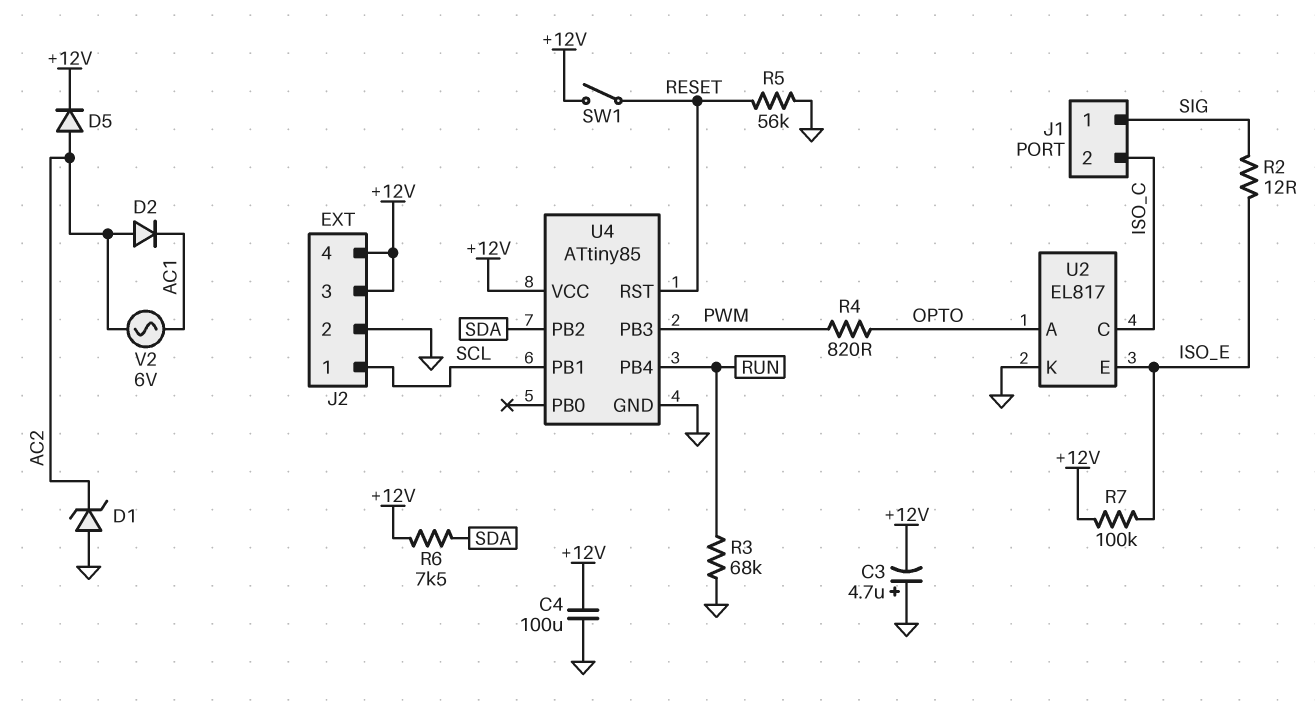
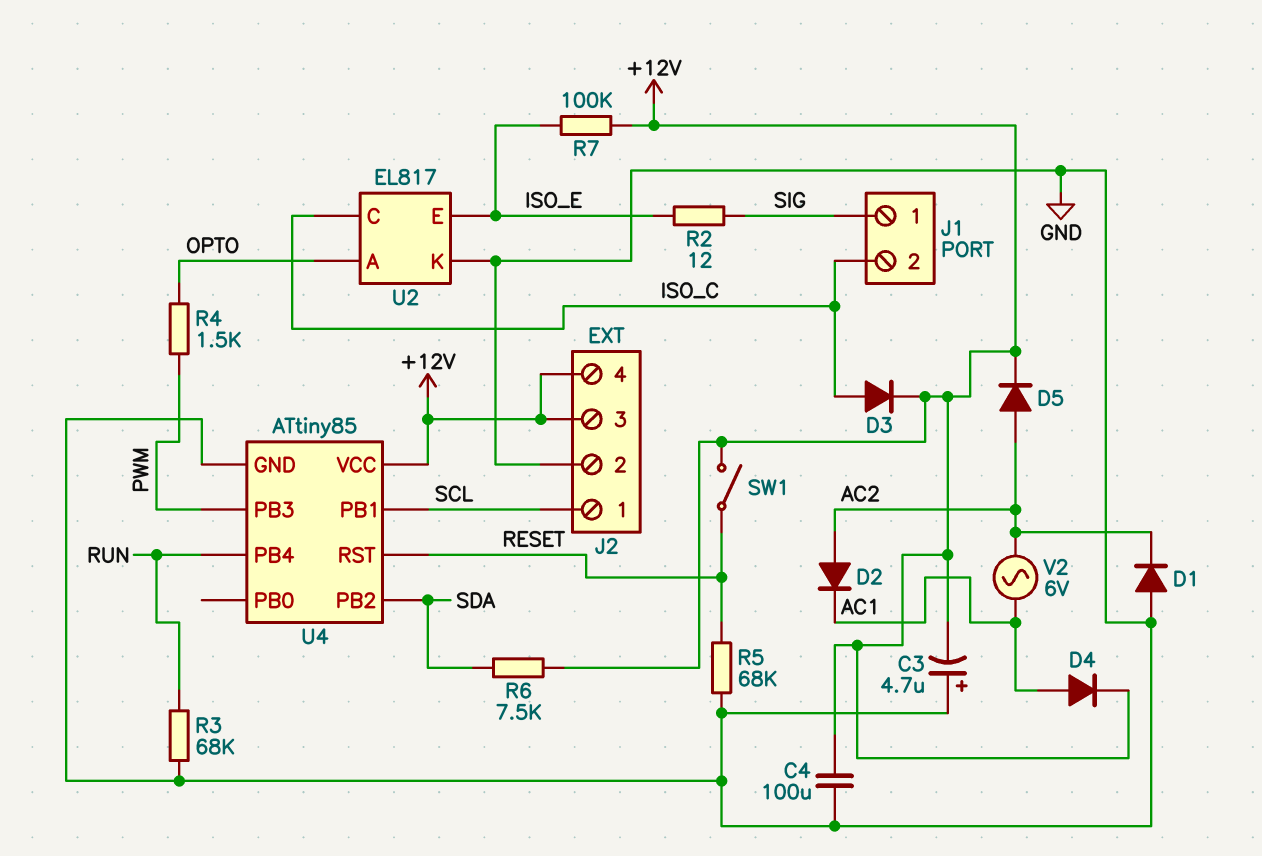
D1: zener (A GND, K AC2) -> diode (A GND, K AC2)
D3: none -> diode (A ISO_C, K +12V)
D4: none -> diode (A AC1, K +12V)
R4: 820 (OPTO, PWM) -> 1.5k (OPTO, PWM)
R5: 56k (GND, RESET) -> 68k (GND, RESET)

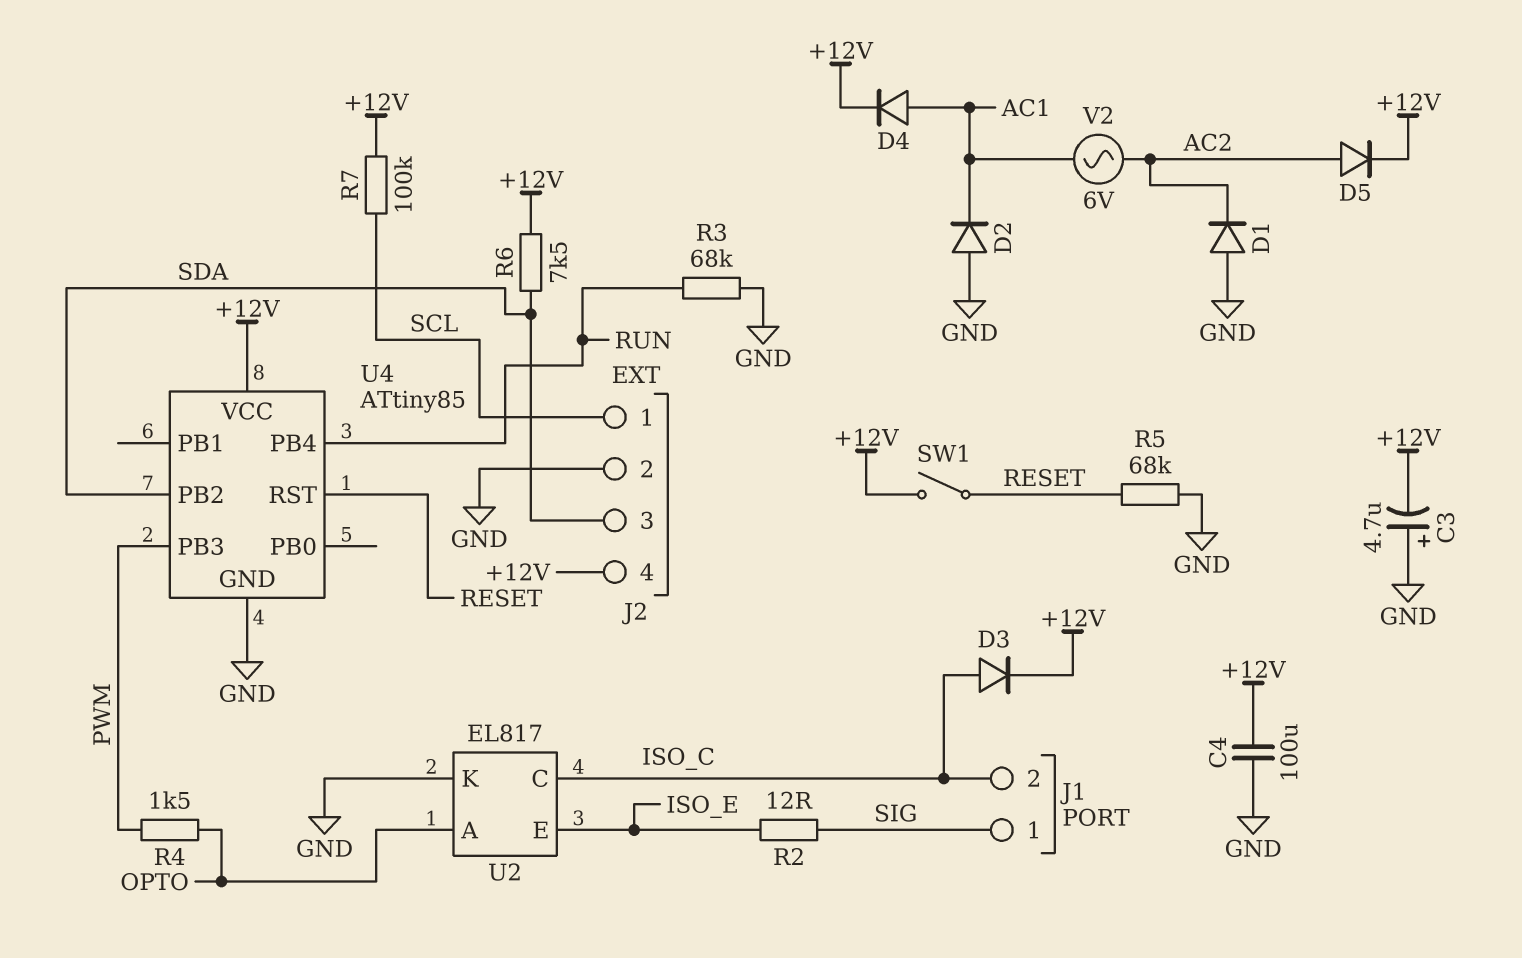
D2: diode (A AC2, K AC1) -> diode (A GND, K AC1)
J2 pin 3: +12V -> SDA
R7: 100k (+12V, ISO_E) -> 100k (+12V, SCL)
U4 pin PB1: SCL -> none

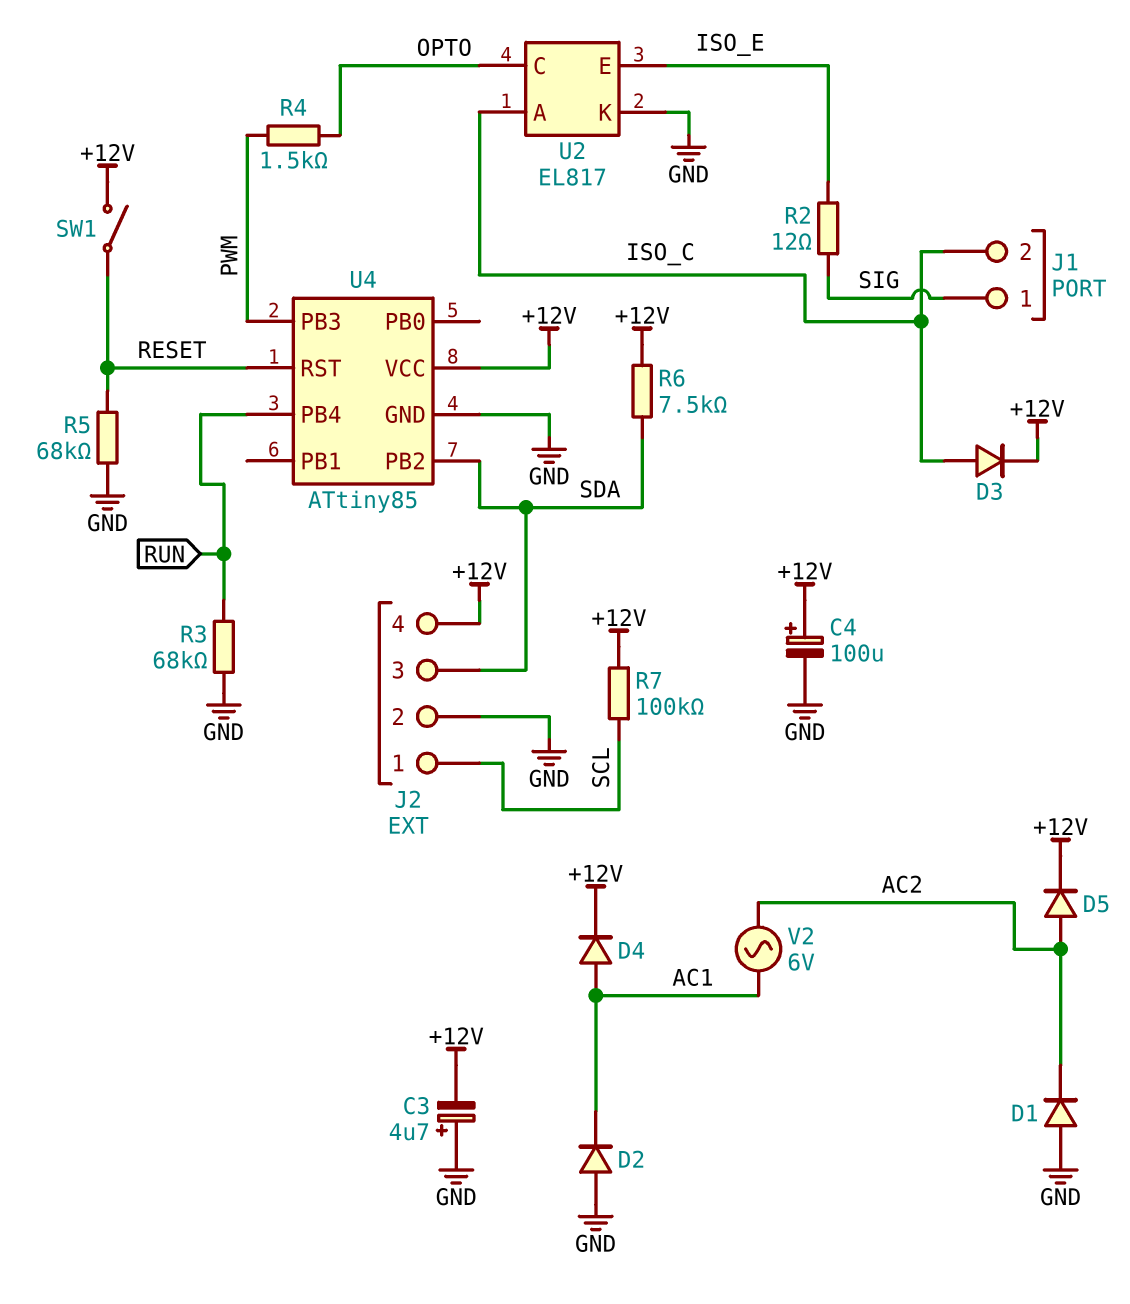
C4: 100uF (+12V, GND) -> 100uF (plus +12V, minus GND)
U2 pin A: OPTO -> ISO_C
U2 pin C: ISO_C -> OPTO

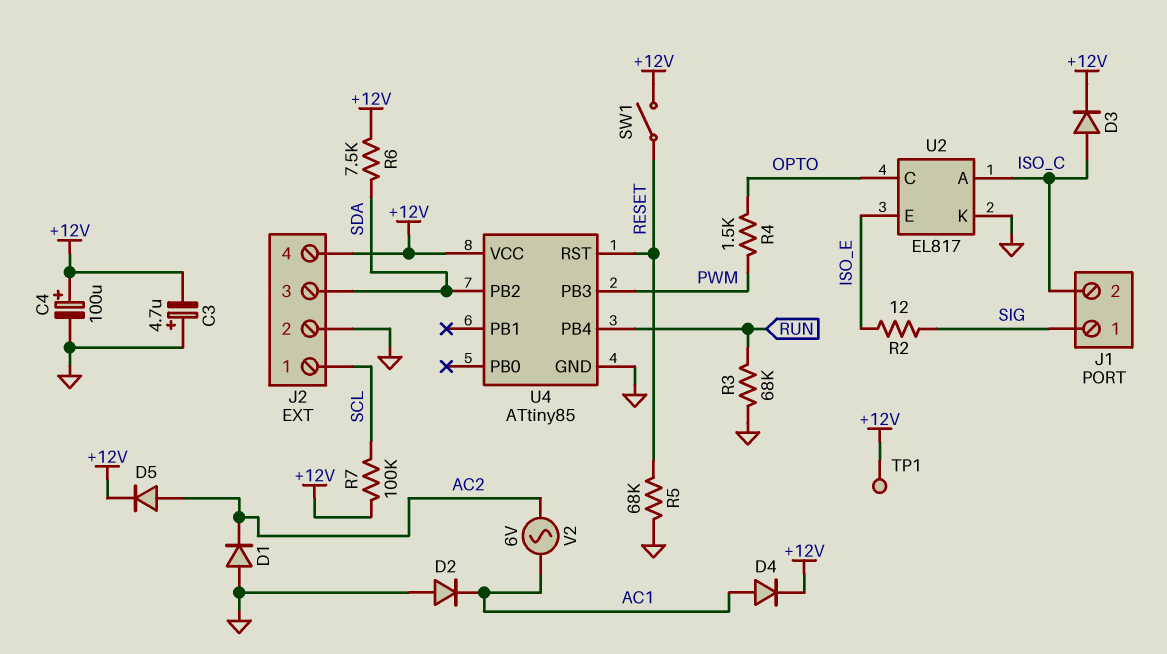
TP1: none -> test point (+12V)

